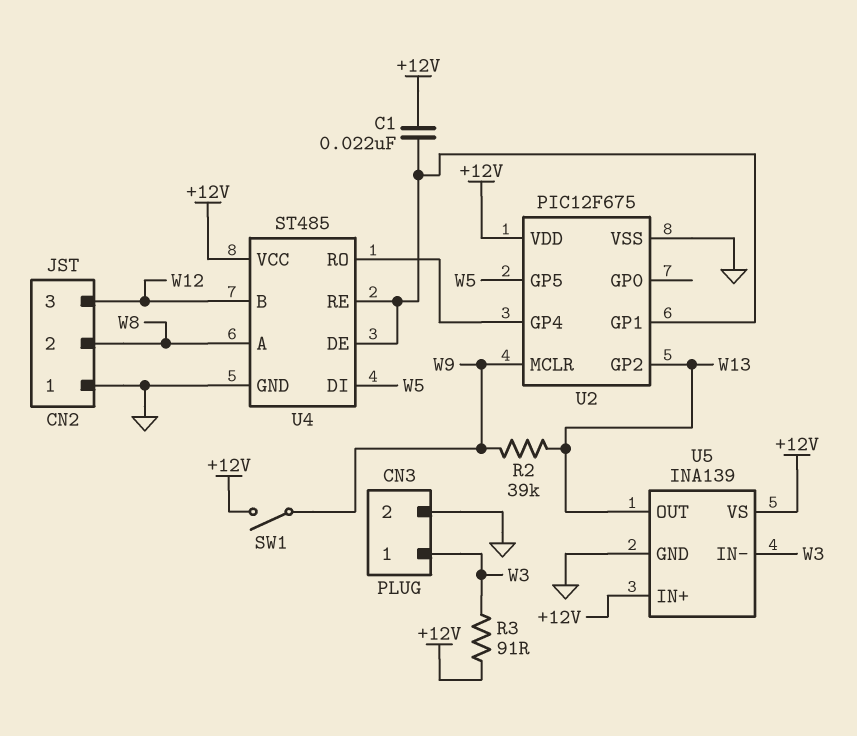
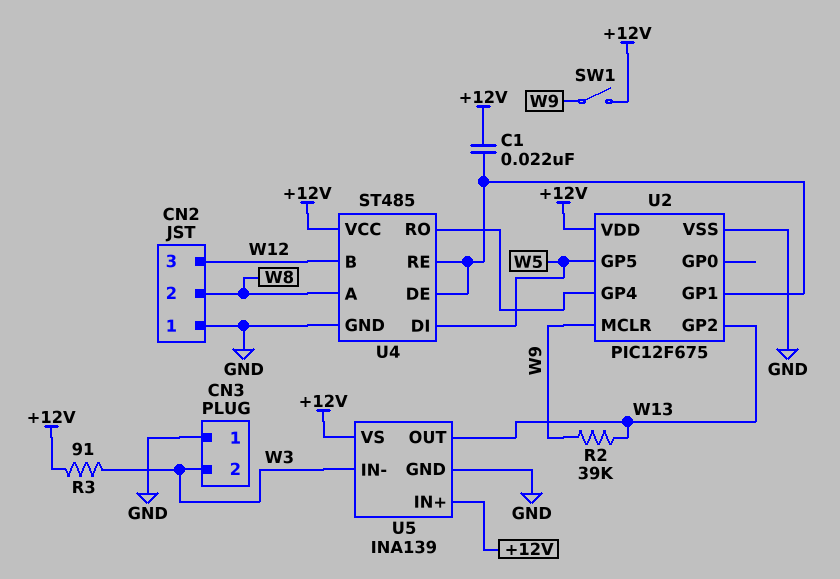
CN3 pin 1: W3 -> GND
CN3 pin 2: GND -> W3

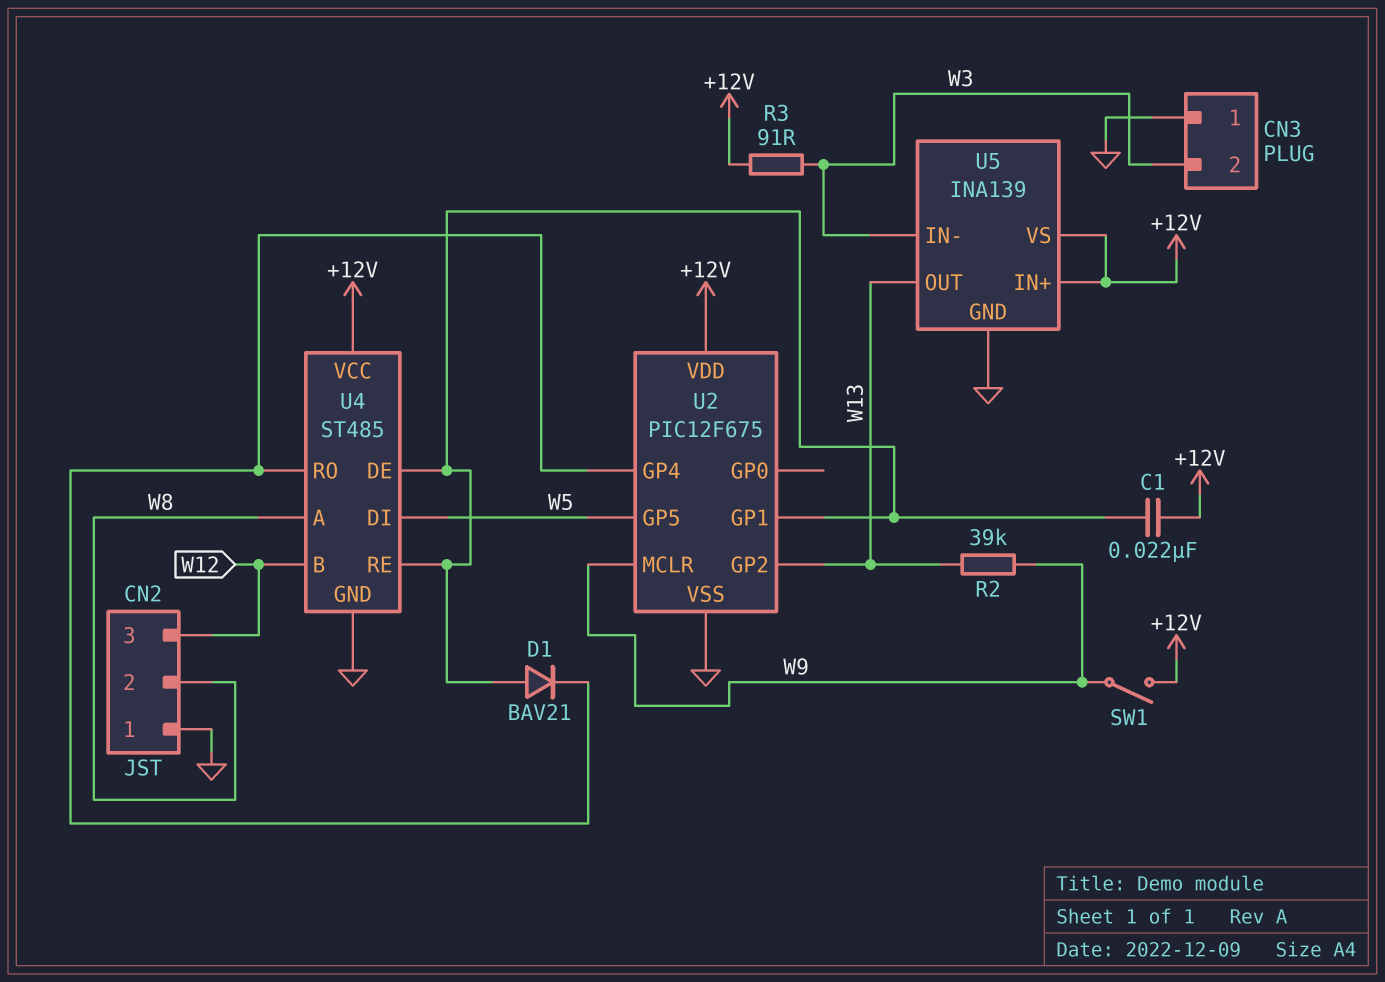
D1: none -> diode BAV21 (A U2/GP1, K U2/GP4)

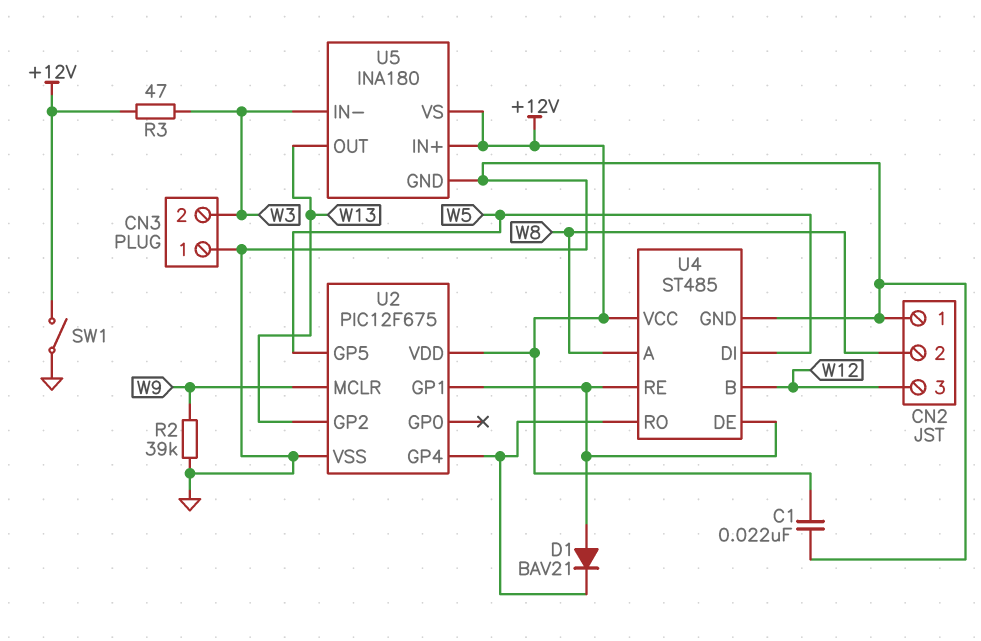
C1: 22nF (+12V, U2/GP1) -> 22nF (+12V, GND)
R2: 39k (W9, W13) -> 39k (GND, W9)
R3: 91 (+12V, W3) -> 47 (+12V, W3)
SW1: switch (+12V, W9) -> switch (+12V, GND)
U5: INA139 -> INA180

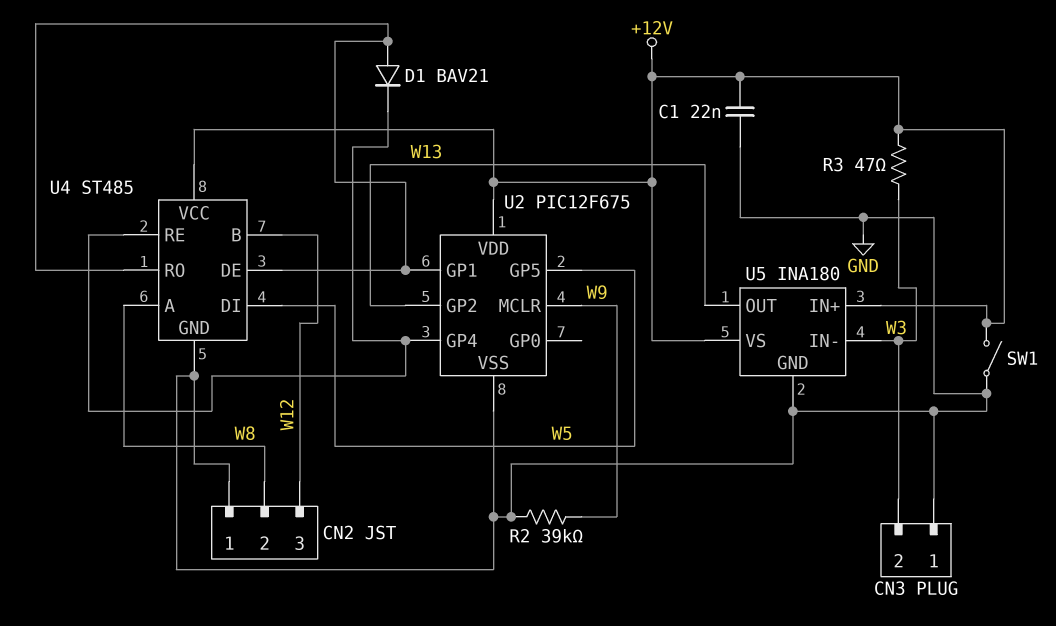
U4 pin RE: U2/GP1 -> U2/GP4
U4 pin RO: U2/GP4 -> U2/GP1

